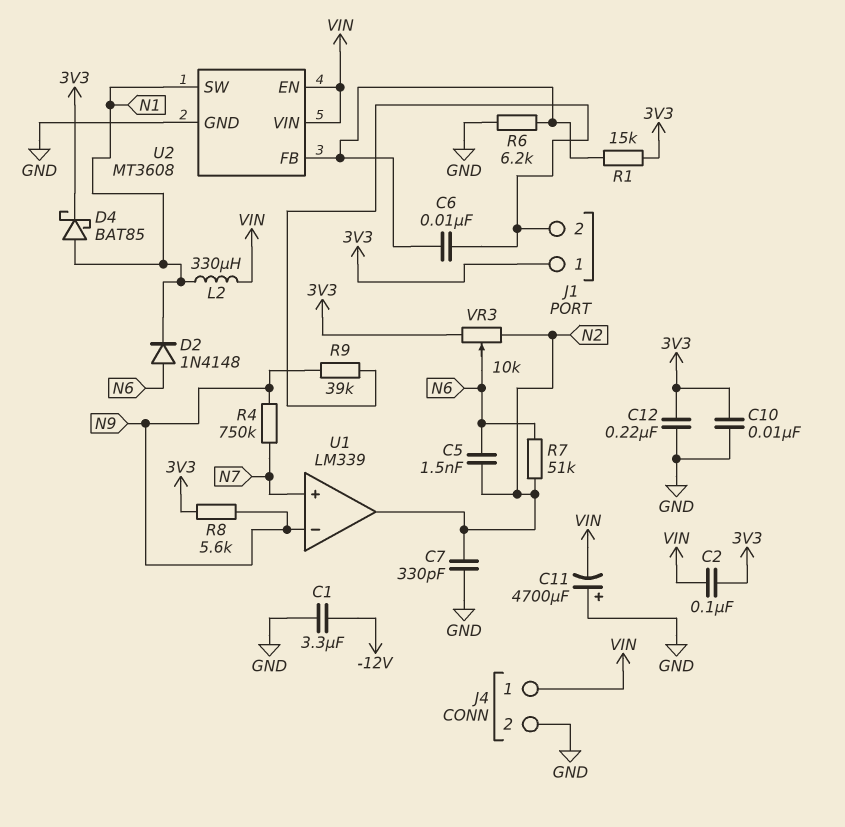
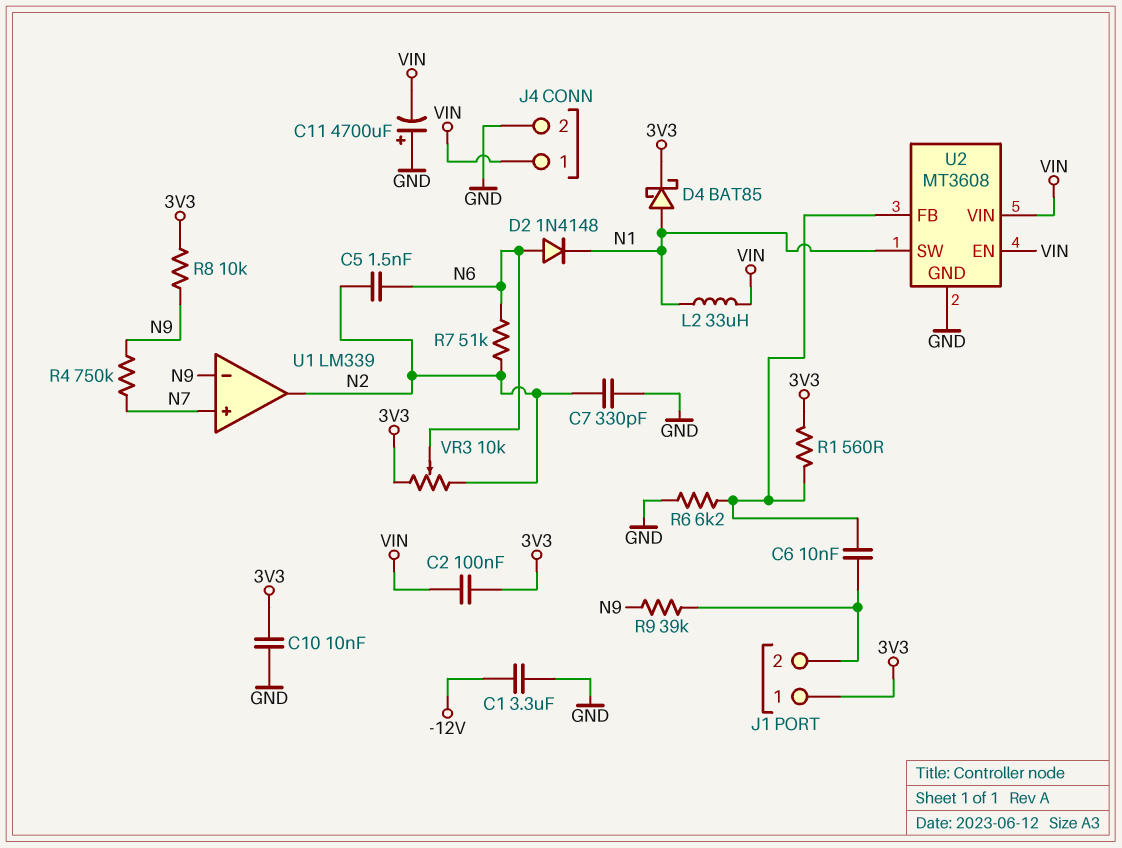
C12: 220nF (3V3, GND) -> none
L2: 330uH (N1, VIN) -> 33uH (N1, VIN)
R1: 15k (3V3, U2/FB) -> 560 (3V3, U2/FB)
R8: 5.6k (3V3, N9) -> 10k (3V3, N9)

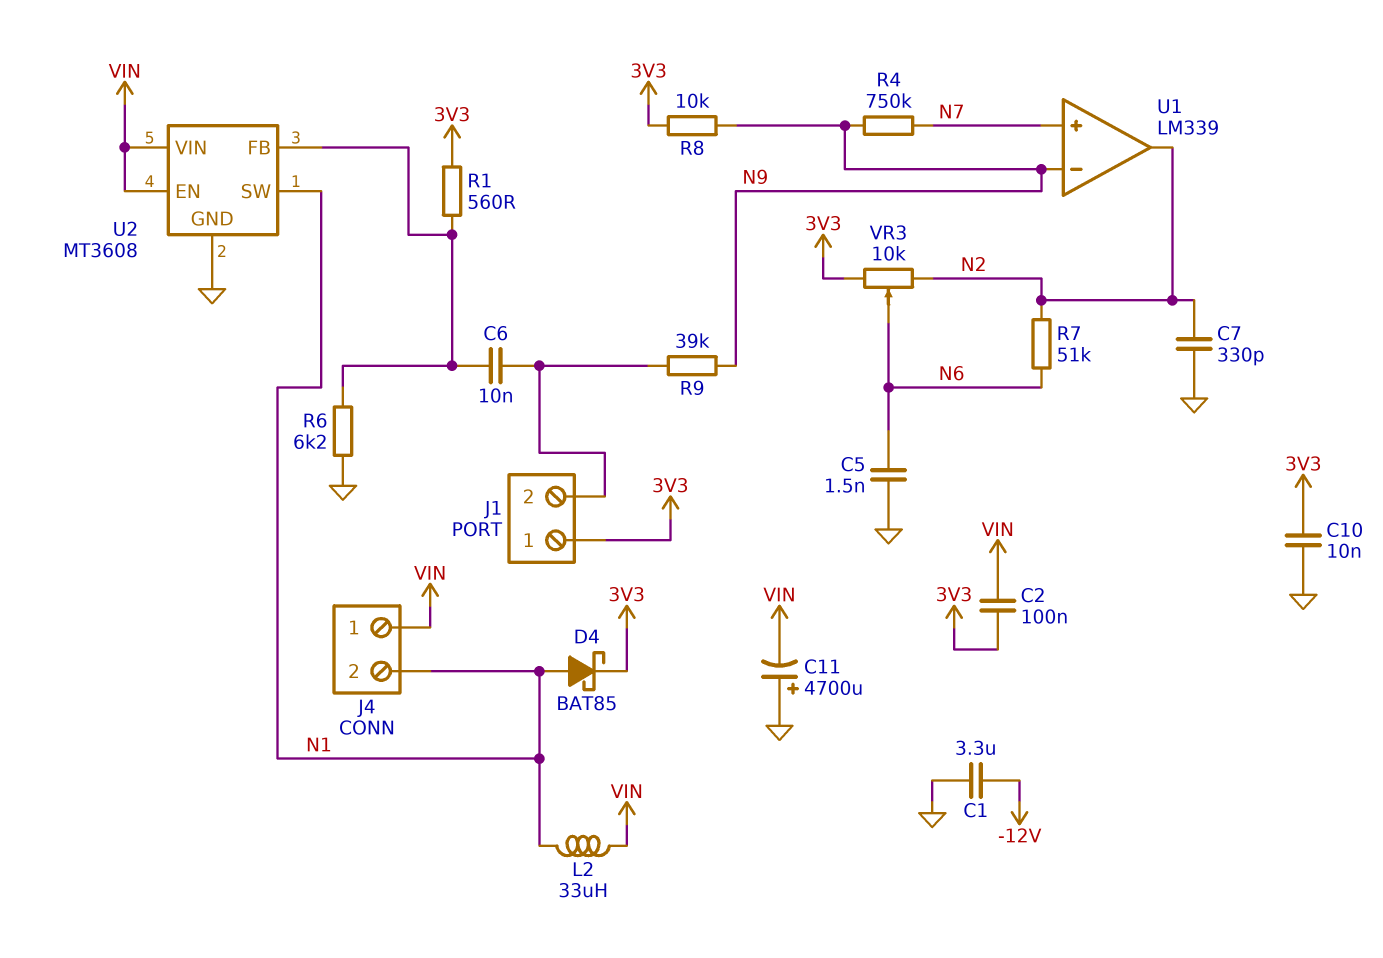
C5: 1.5nF (N2, N6) -> 1.5nF (GND, N6)
D2: diode 1N4148 (A N6, K N1) -> none
J4 pin 2: GND -> N1

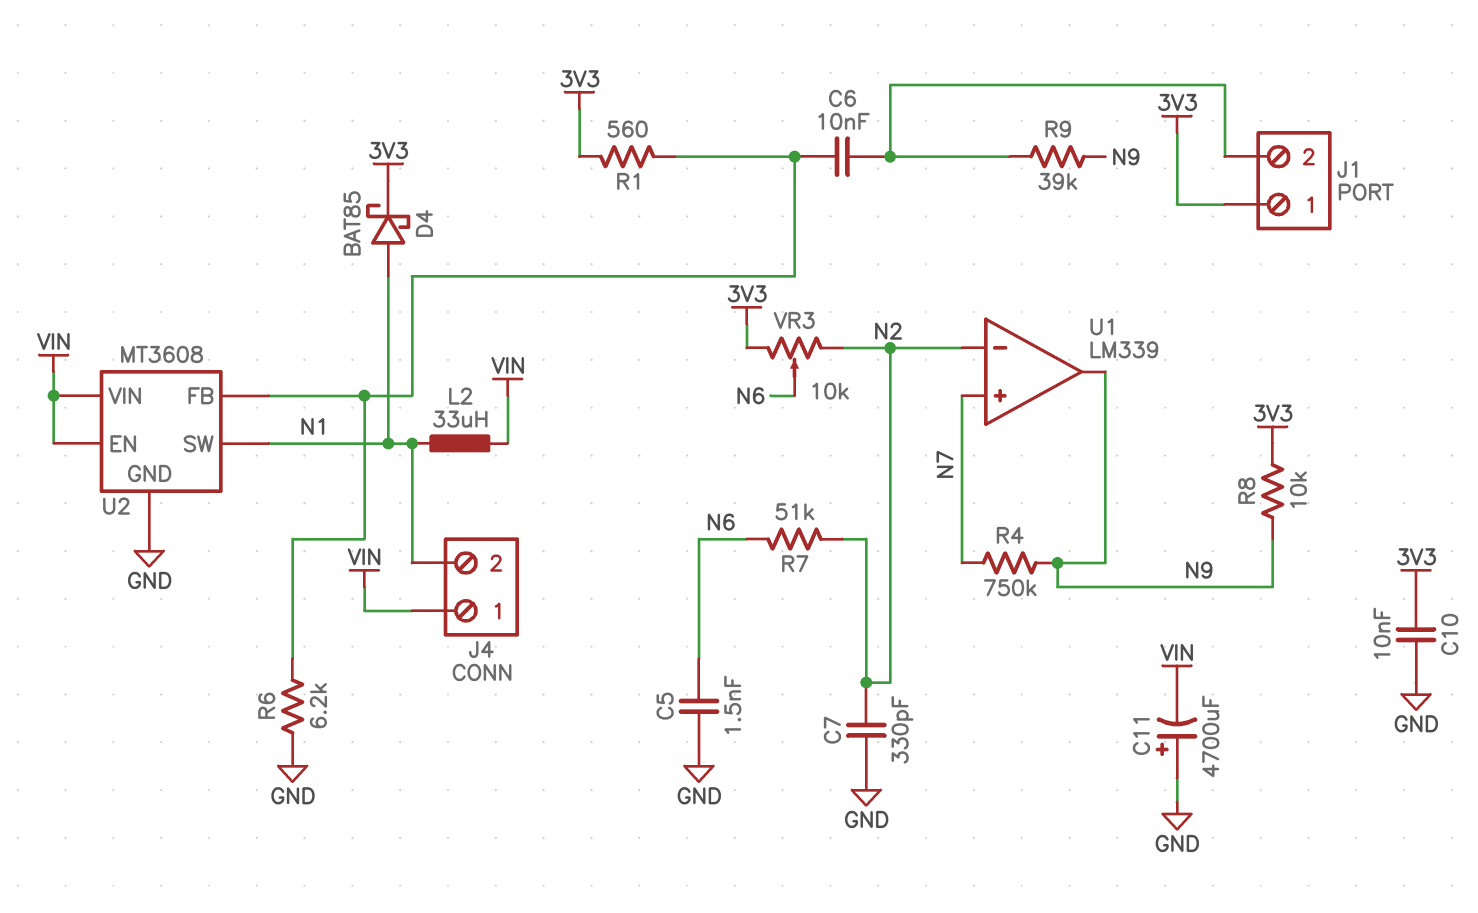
C1: 3.3uF (-12V, GND) -> none
C2: 100nF (3V3, VIN) -> none
U1 pin in-: N9 -> N2
U1 pin out: N2 -> N9

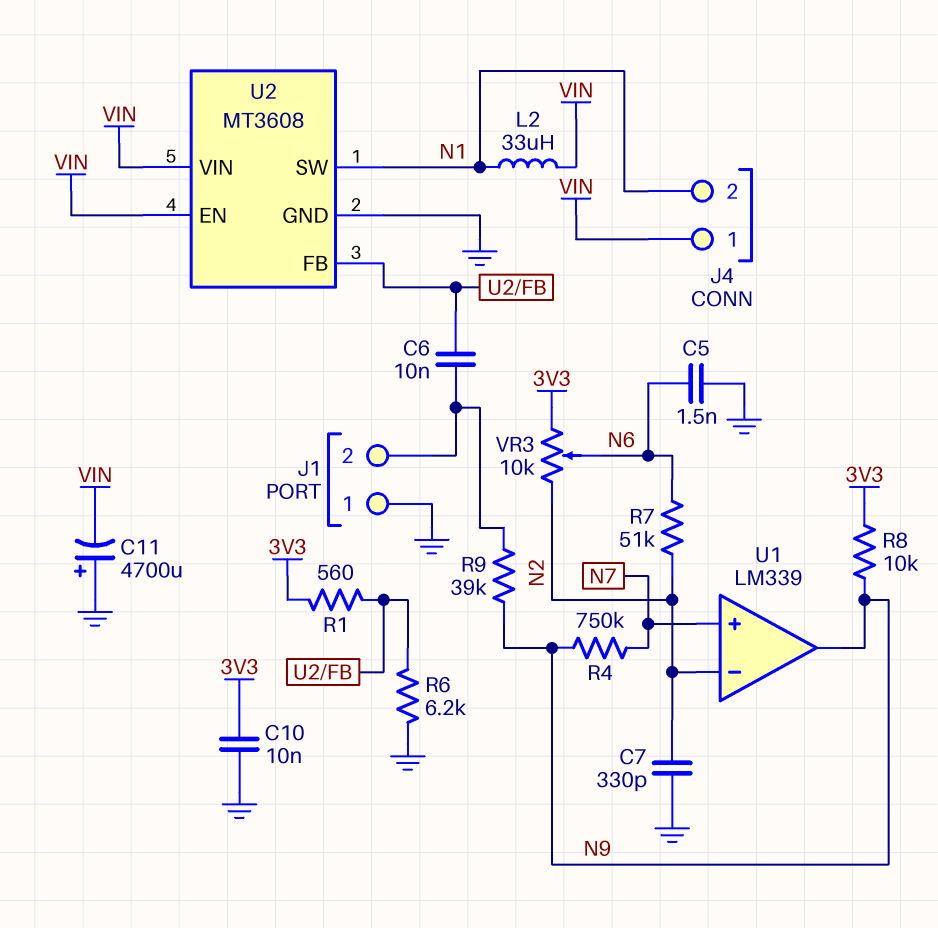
D4: schottky BAT85 (A N1, K 3V3) -> none
J1 pin 1: 3V3 -> GND

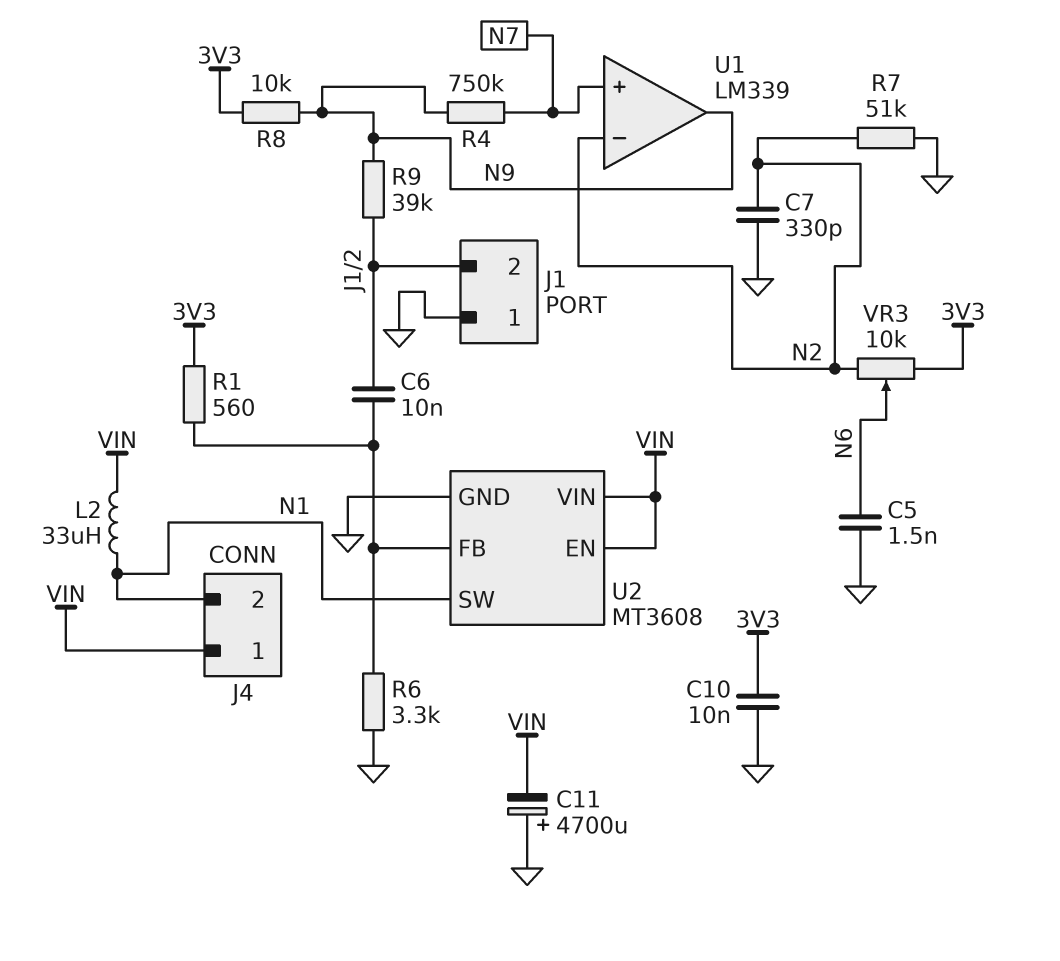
R6: 6.2k (GND, U2/FB) -> 3.3k (GND, U2/FB)
R7: 51k (N2, N6) -> 51k (GND, N2)

